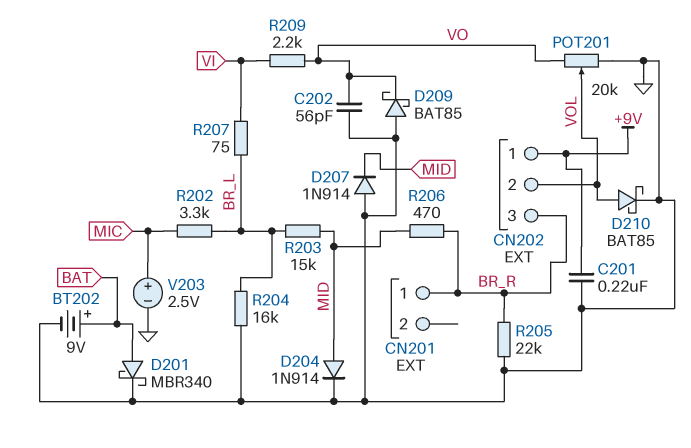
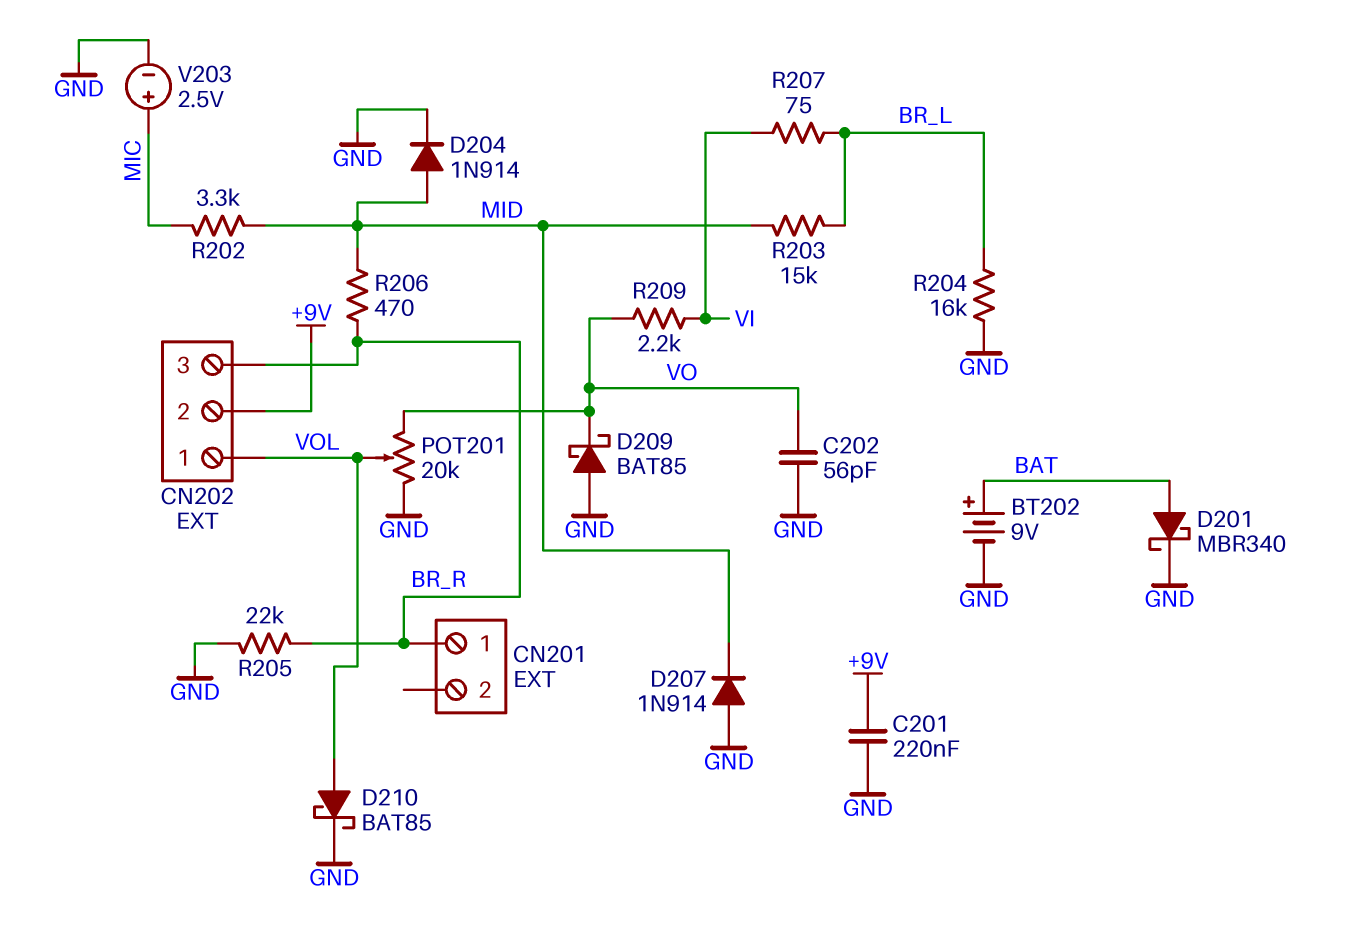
CN202 pin 1: +9V -> VOL
CN202 pin 2: VOL -> +9V
R202: 3.3k (BR_L, MIC) -> 3.3k (MIC, MID)

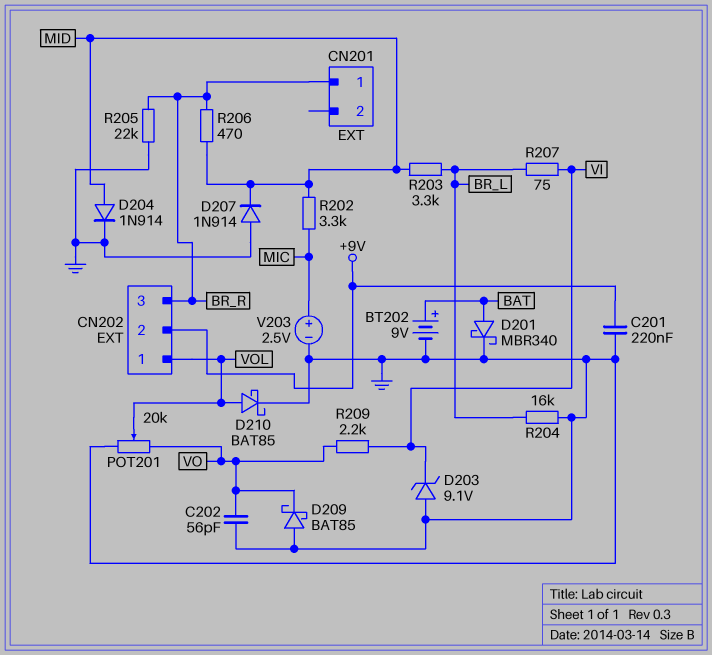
D203: none -> zener 9.1V (A GND, K VI)
R203: 15k (BR_L, MID) -> 3.3k (BR_L, MID)

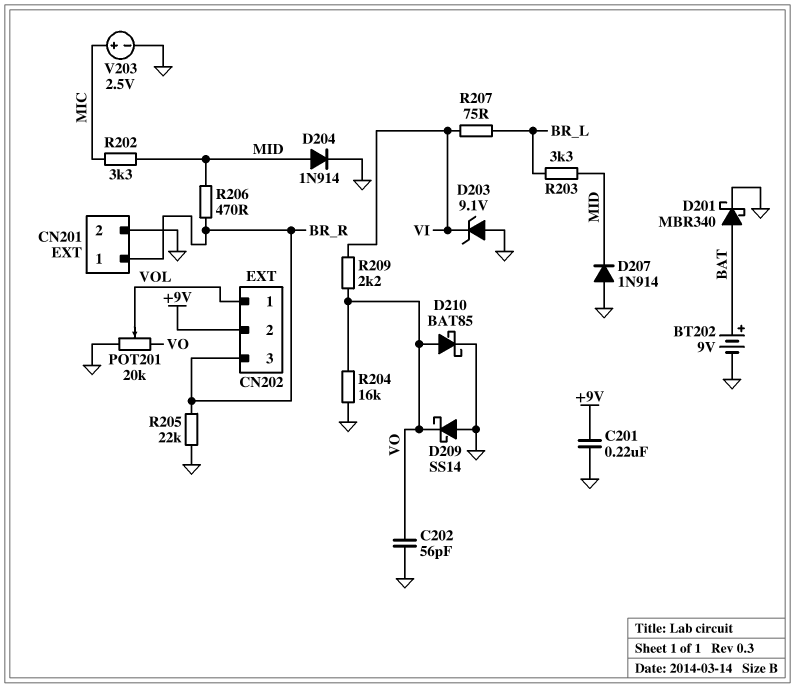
CN201 pin 2: none -> GND
D209: schottky BAT85 (A GND, K VO) -> schottky SS14 (A GND, K VO)
D210: schottky BAT85 (A VOL, K GND) -> schottky BAT85 (A VO, K GND)
R204: 16k (BR_L, GND) -> 16k (GND, VO)

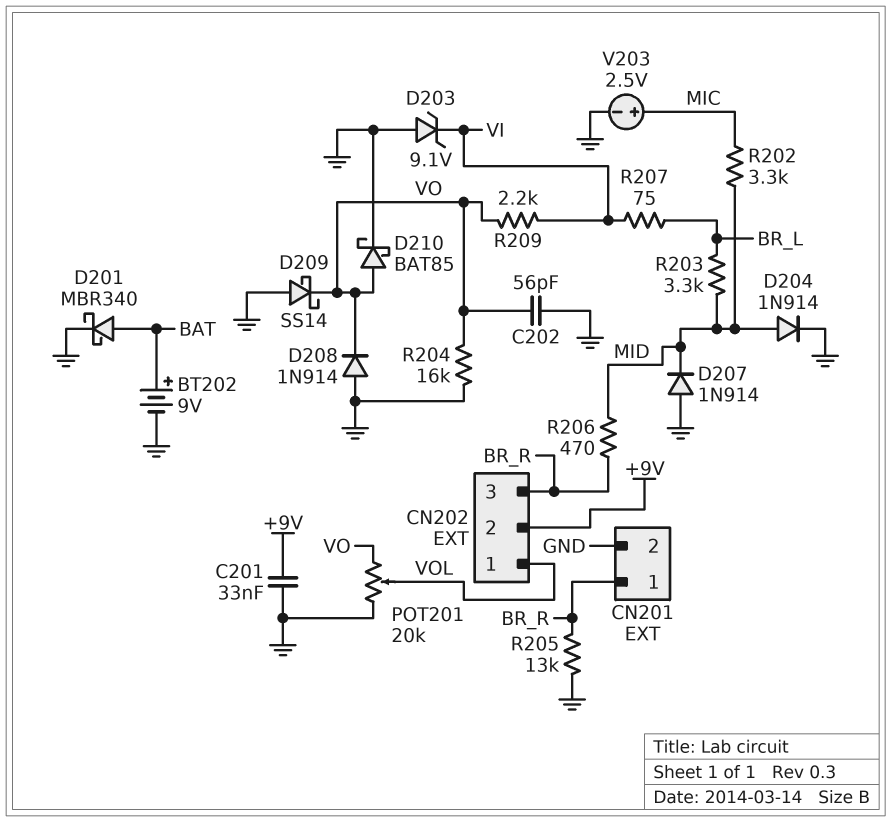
C201: 220nF (+9V, GND) -> 33nF (+9V, GND)
D208: none -> diode 1N914 (A GND, K VO)
R205: 22k (BR_R, GND) -> 13k (BR_R, GND)

